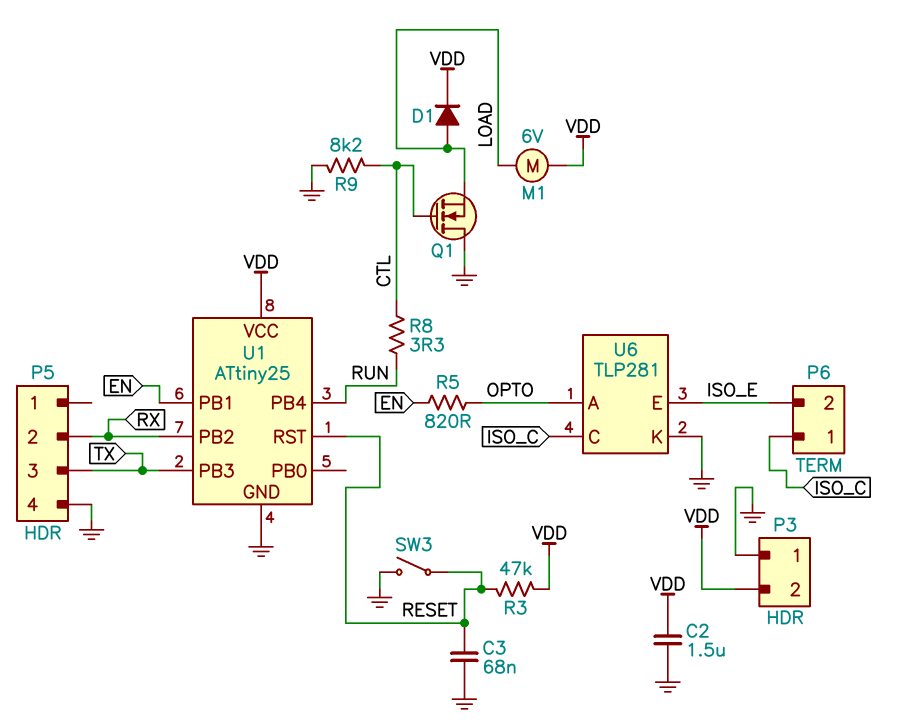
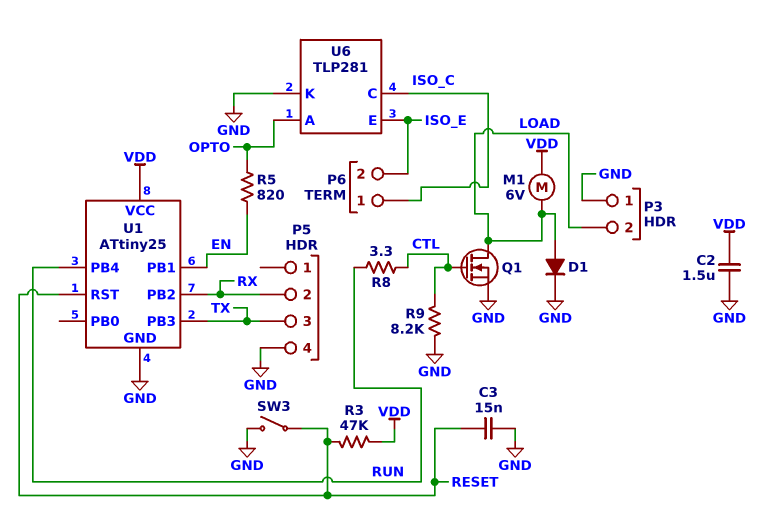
C3: 68nF (GND, RESET) -> 15nF (GND, RESET)
D1: diode (A LOAD, K VDD) -> diode (A LOAD, K GND)
P3 pin 2: VDD -> LOAD
Q1: NMOS (G CTL, D GND, S LOAD) -> NMOS (G CTL, D LOAD, S GND)

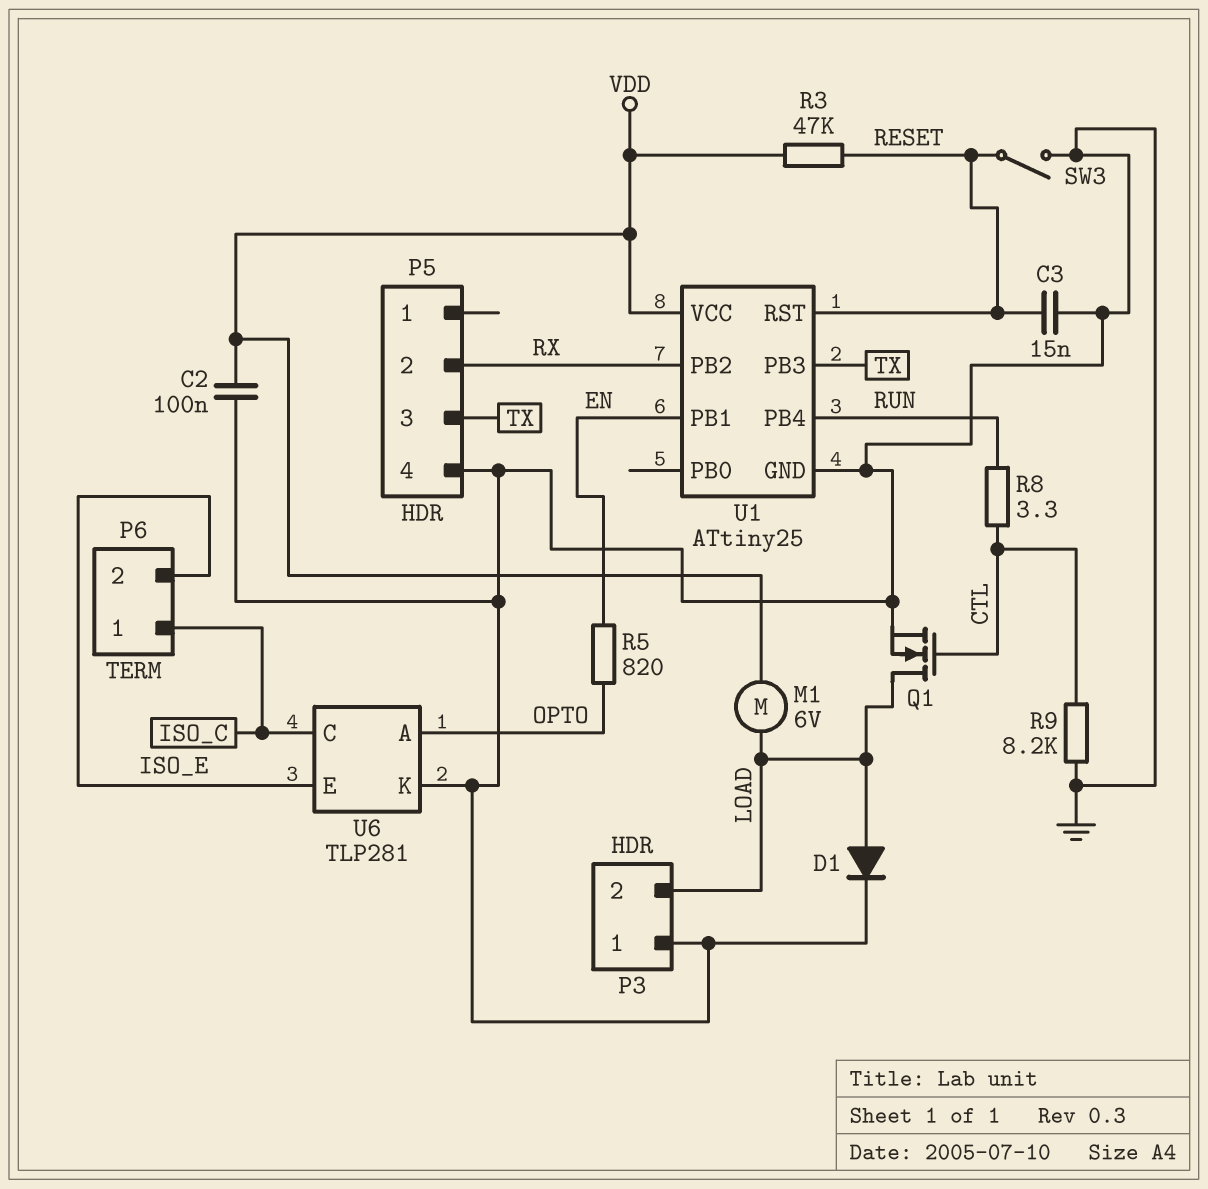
C2: 1.5uF (GND, VDD) -> 100nF (GND, VDD)

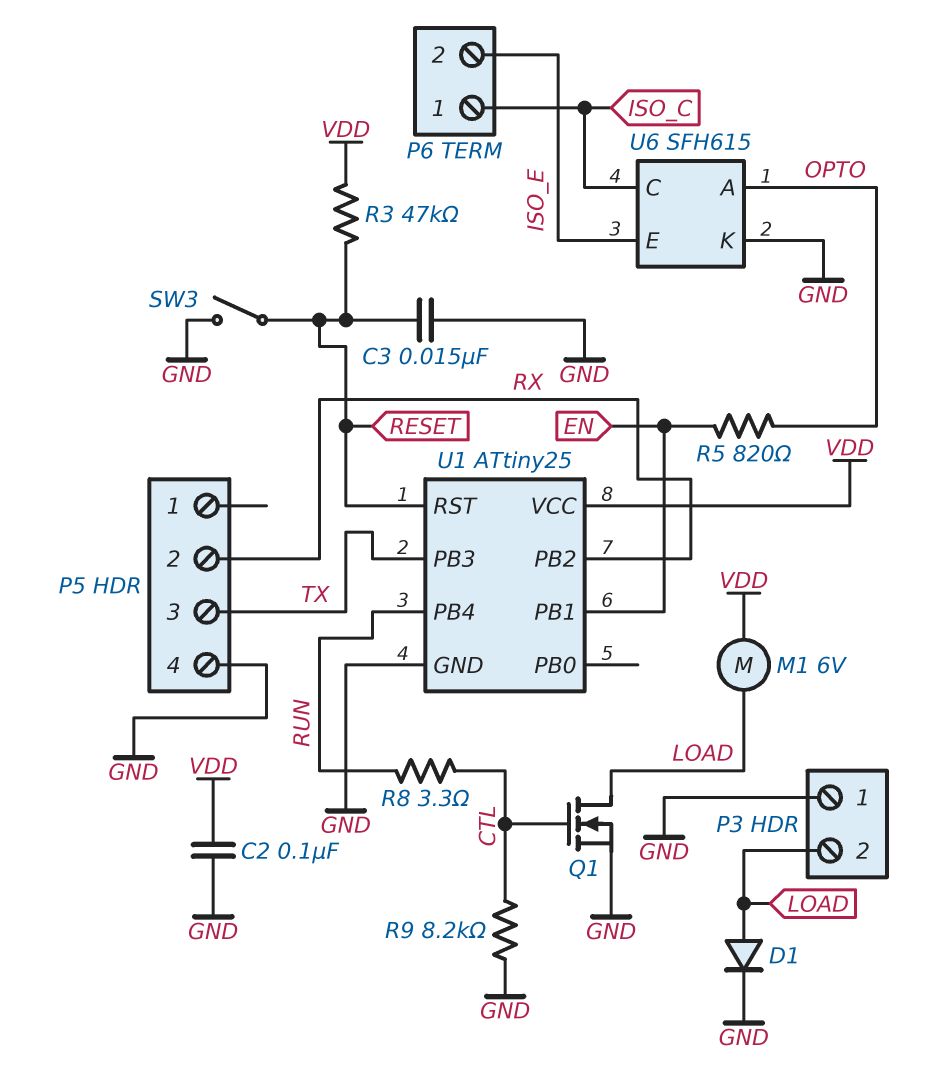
U6: TLP281 -> SFH615

